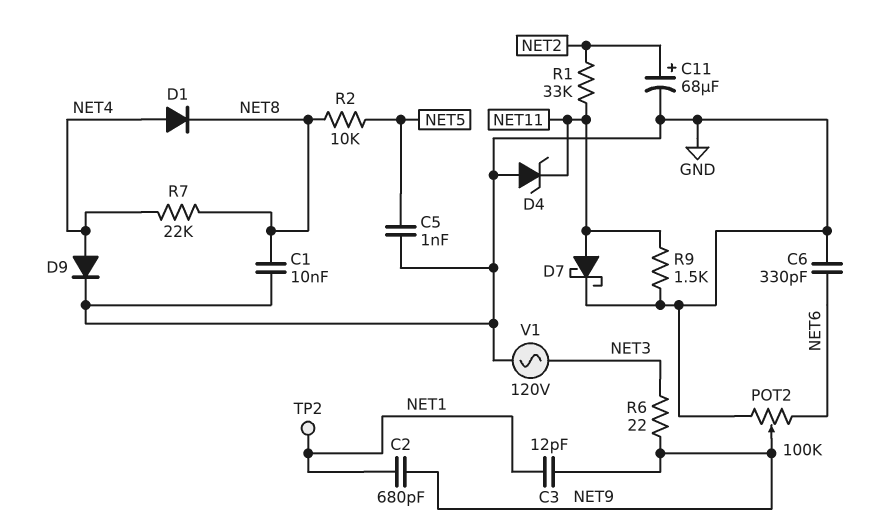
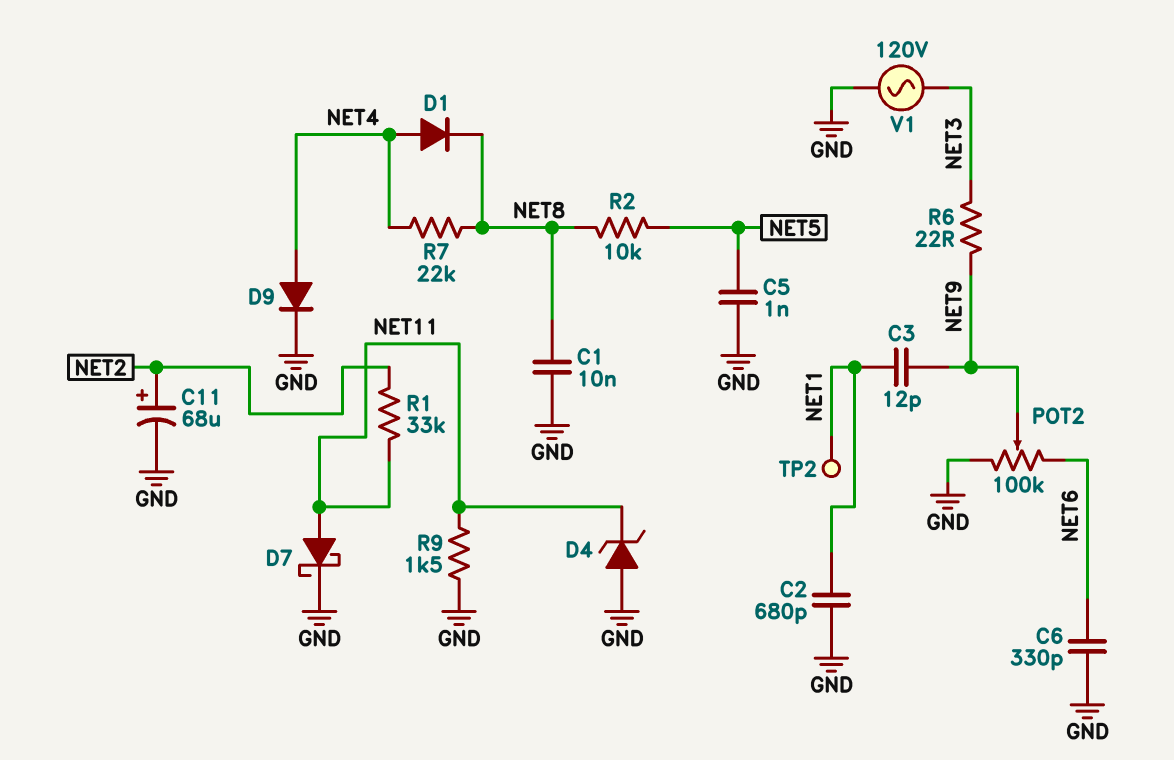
C2: 680pF (NET1, NET9) -> 680pF (GND, NET1)

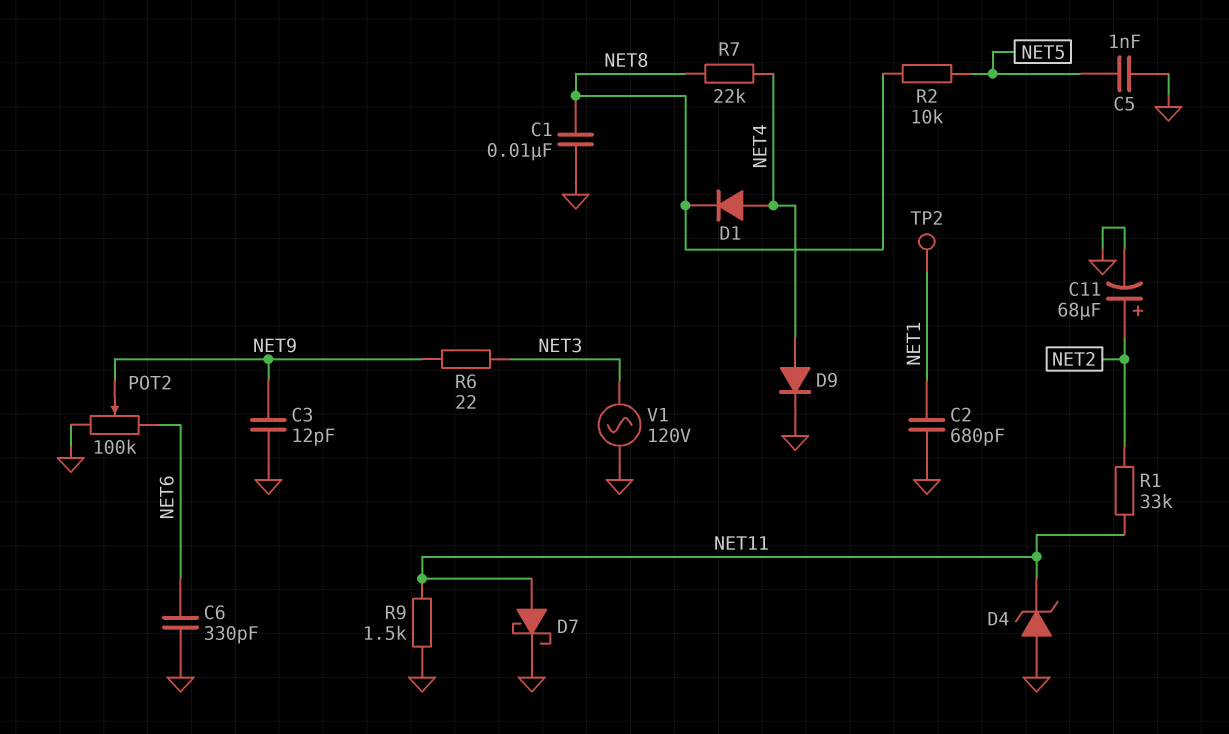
C3: 12pF (NET1, NET9) -> 12pF (GND, NET9)

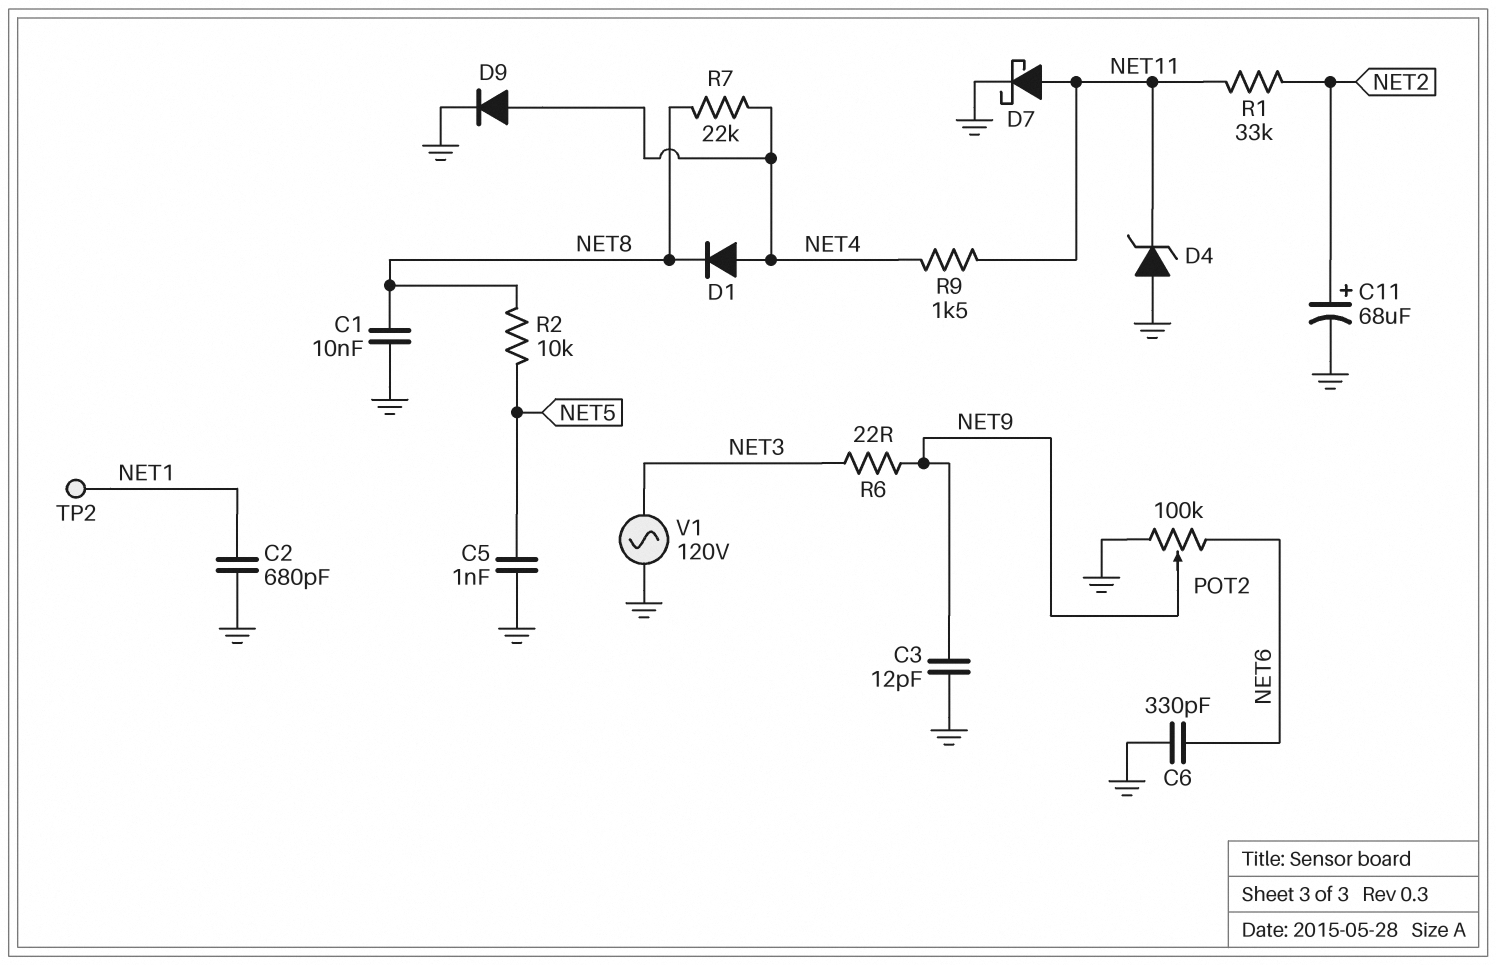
R9: 1.5k (GND, NET11) -> 1.5k (NET4, NET11)

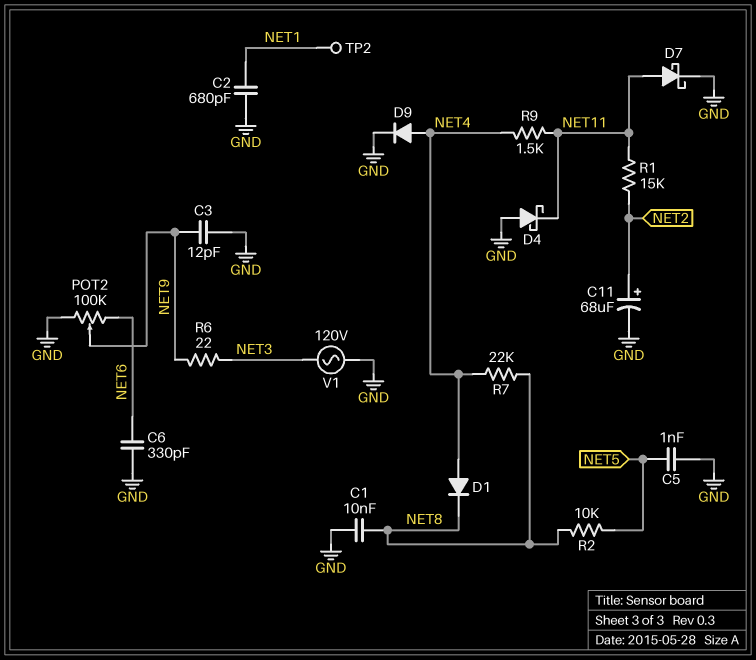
D4: zener (A GND, K NET11) -> schottky (A GND, K NET11)
R1: 33k (NET2, NET11) -> 15k (NET2, NET11)

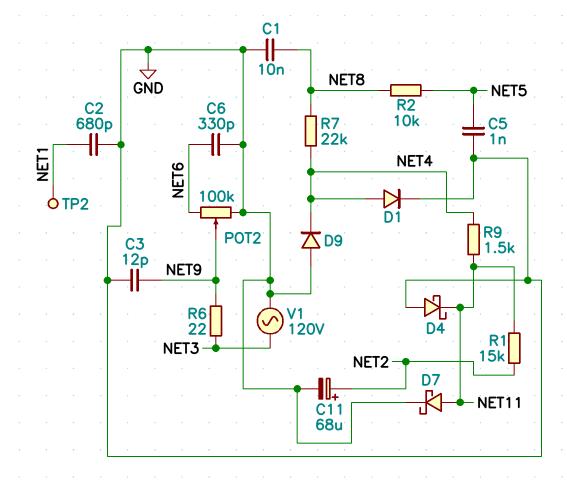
D1: diode (A NET4, K NET8) -> diode (A NET4, K GND)
D9: diode (A NET4, K GND) -> diode (A GND, K NET4)

